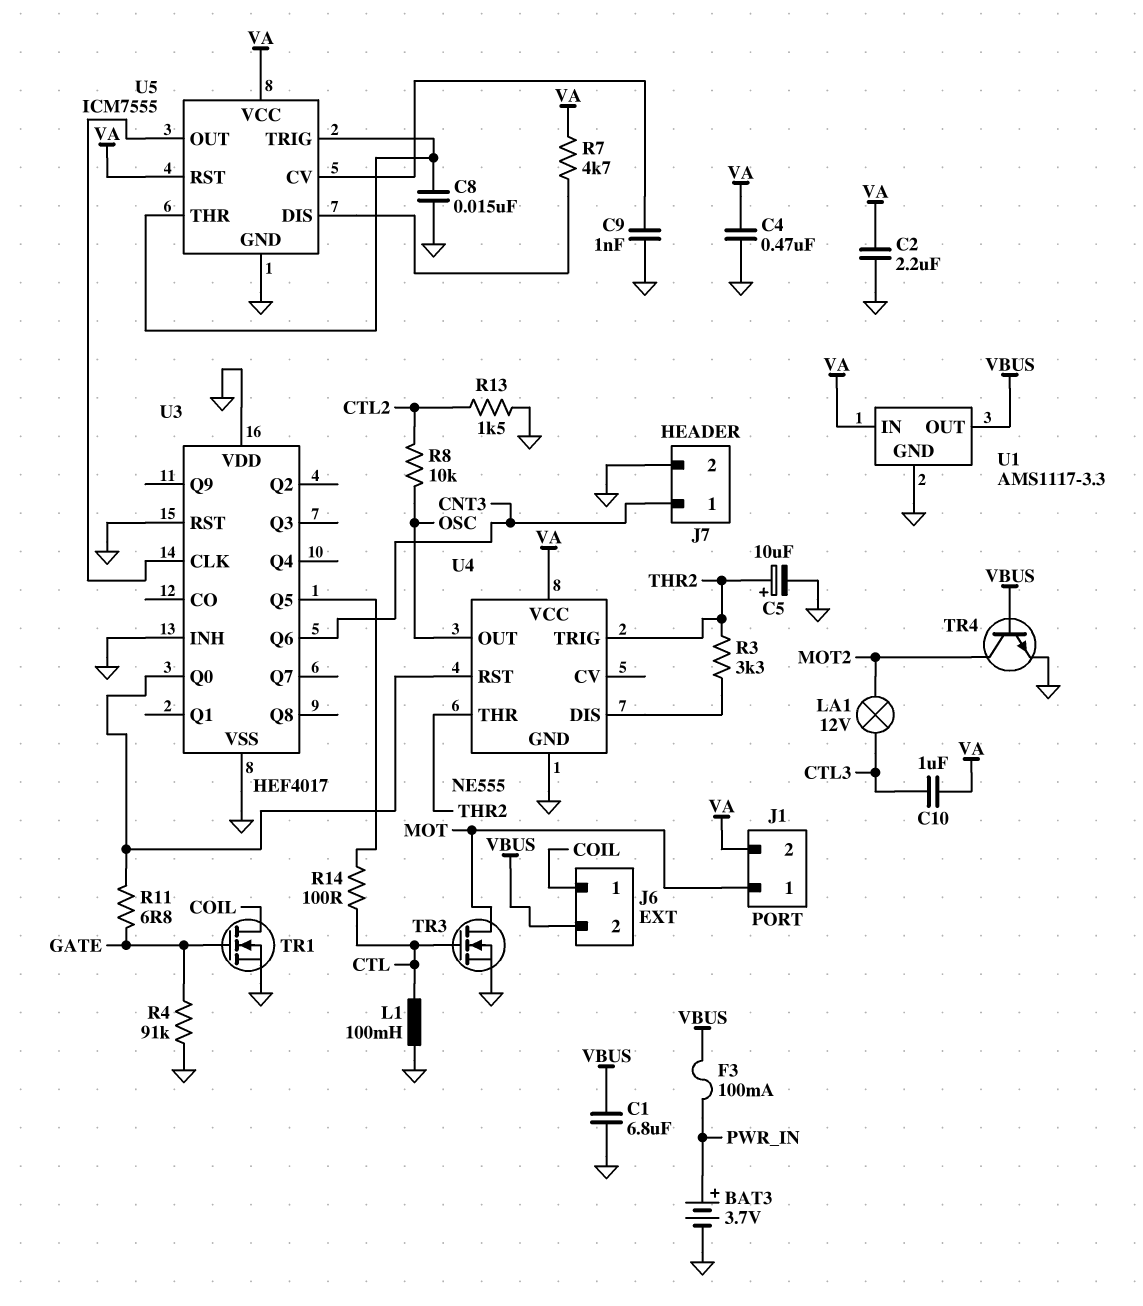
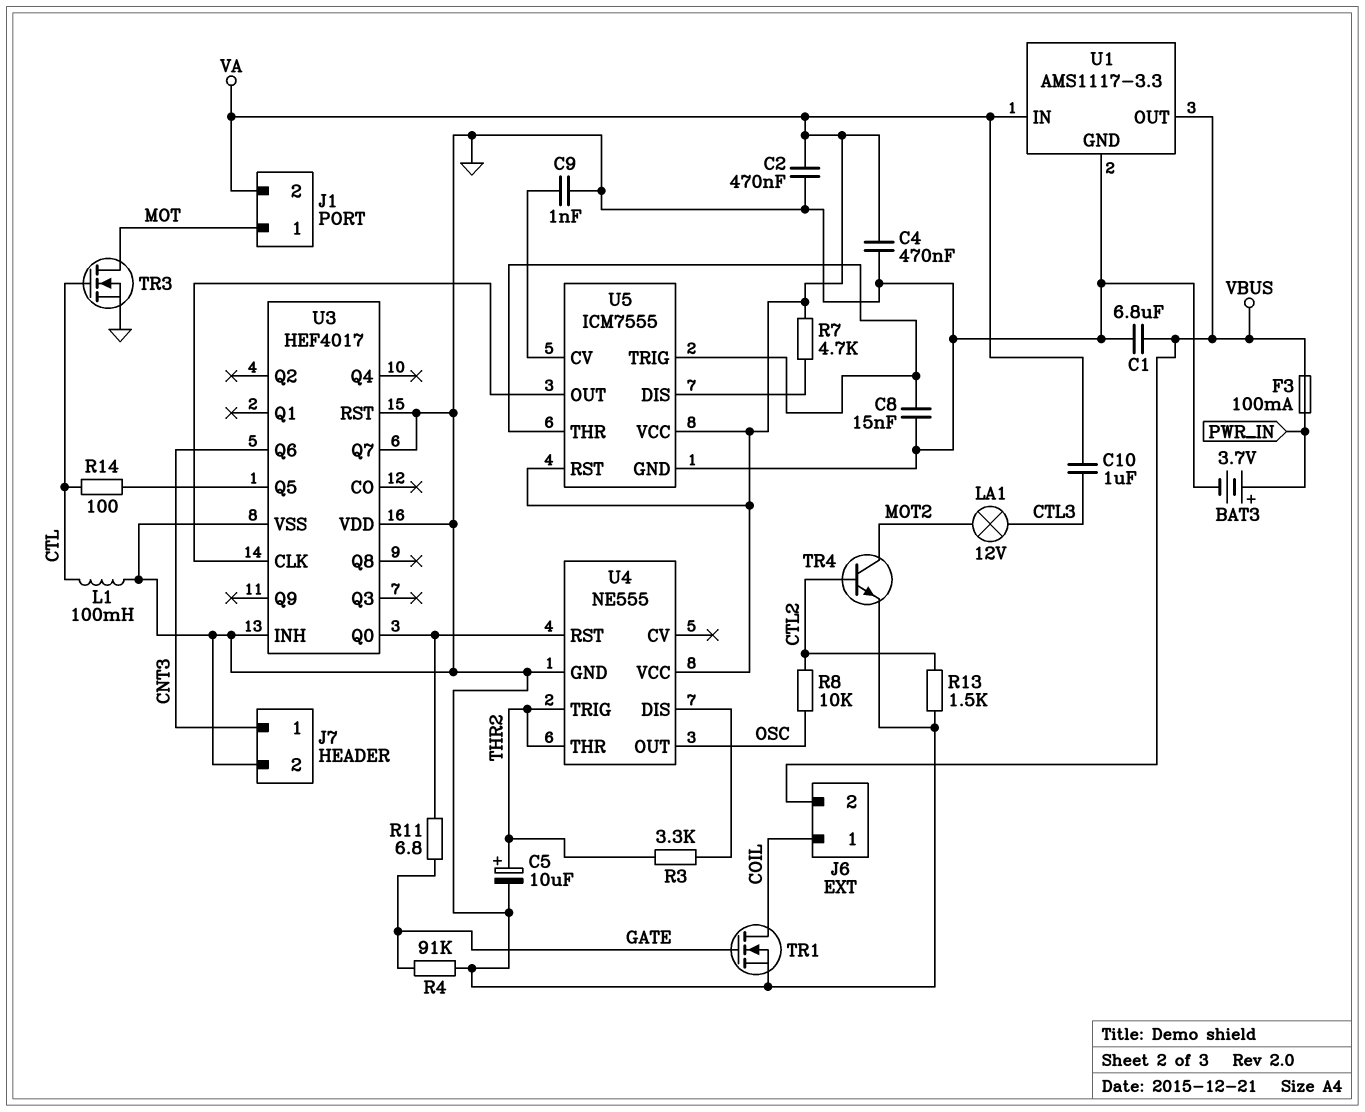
C2: 2.2uF (GND, VA) -> 470nF (GND, VA)
TR4: NPN (B VBUS, C MOT2, E GND) -> NPN (B CTL2, C MOT2, E GND)
U3 pin Q7: none -> GND

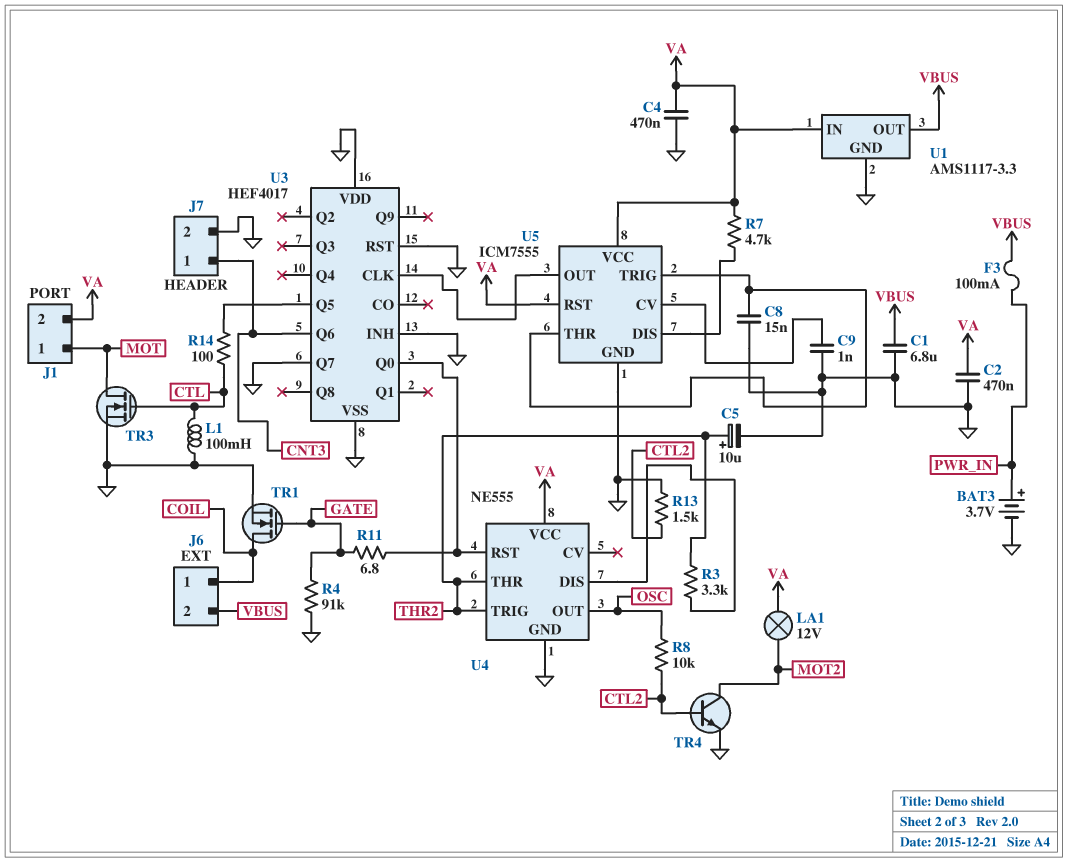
C10: 1uF (CTL3, VA) -> none
LA1: lamp 12V (CTL3, MOT2) -> lamp 12V (MOT2, VA)

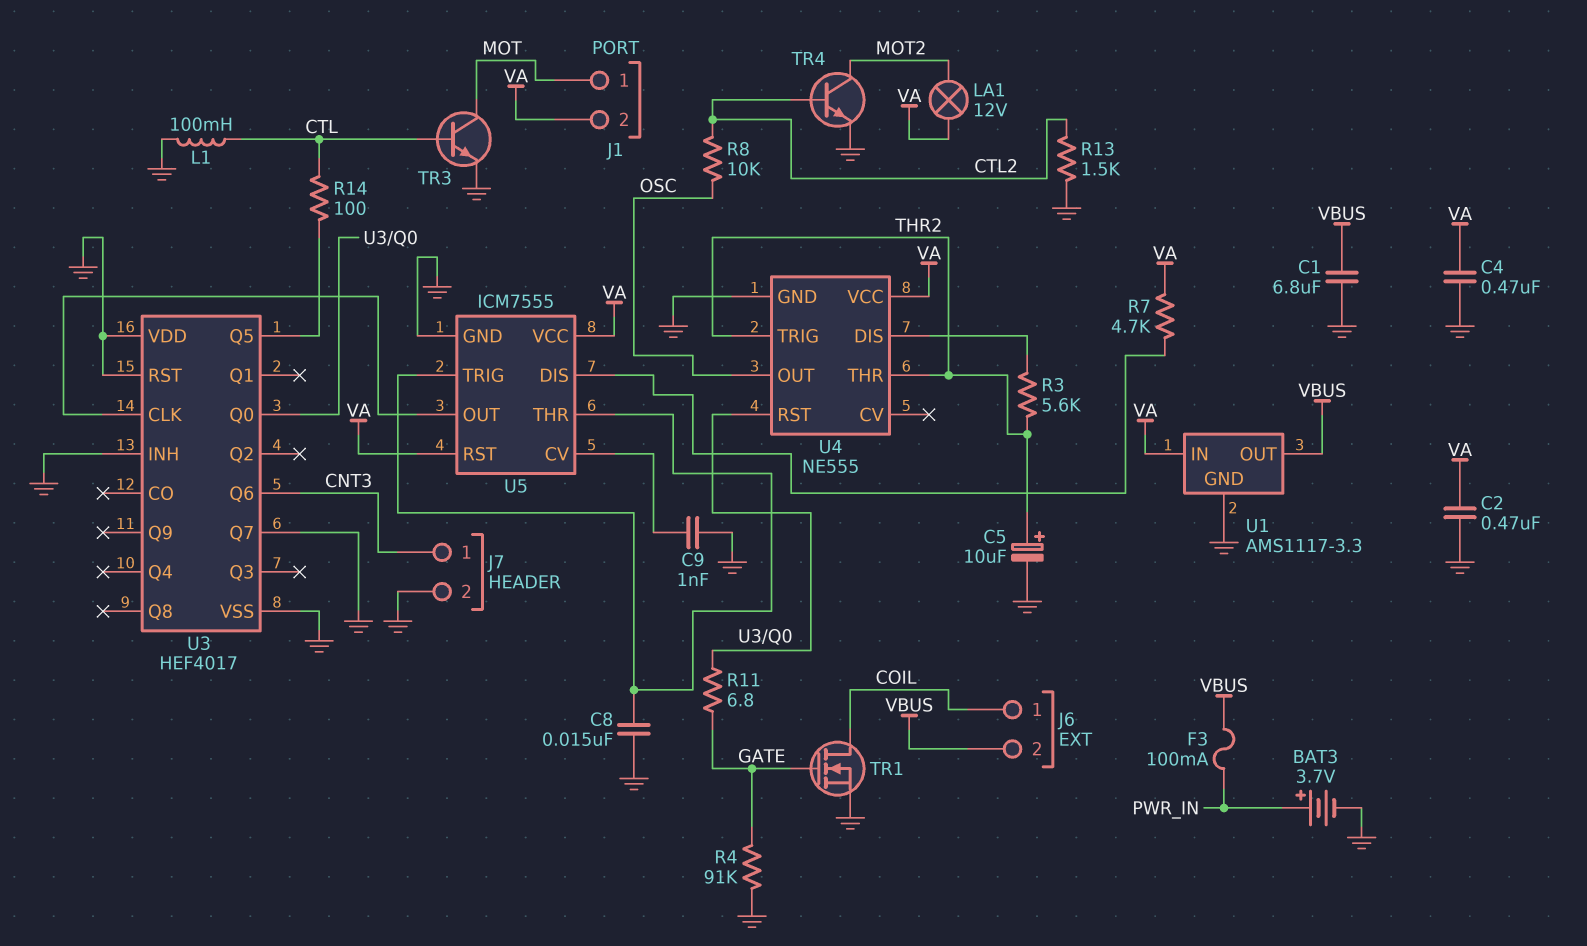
R3: 3.3k (THR2, U4/DIS) -> 5.6k (THR2, U4/DIS)
TR3: NMOS (G CTL, D MOT, S GND) -> NPN (B CTL, C MOT, E GND)

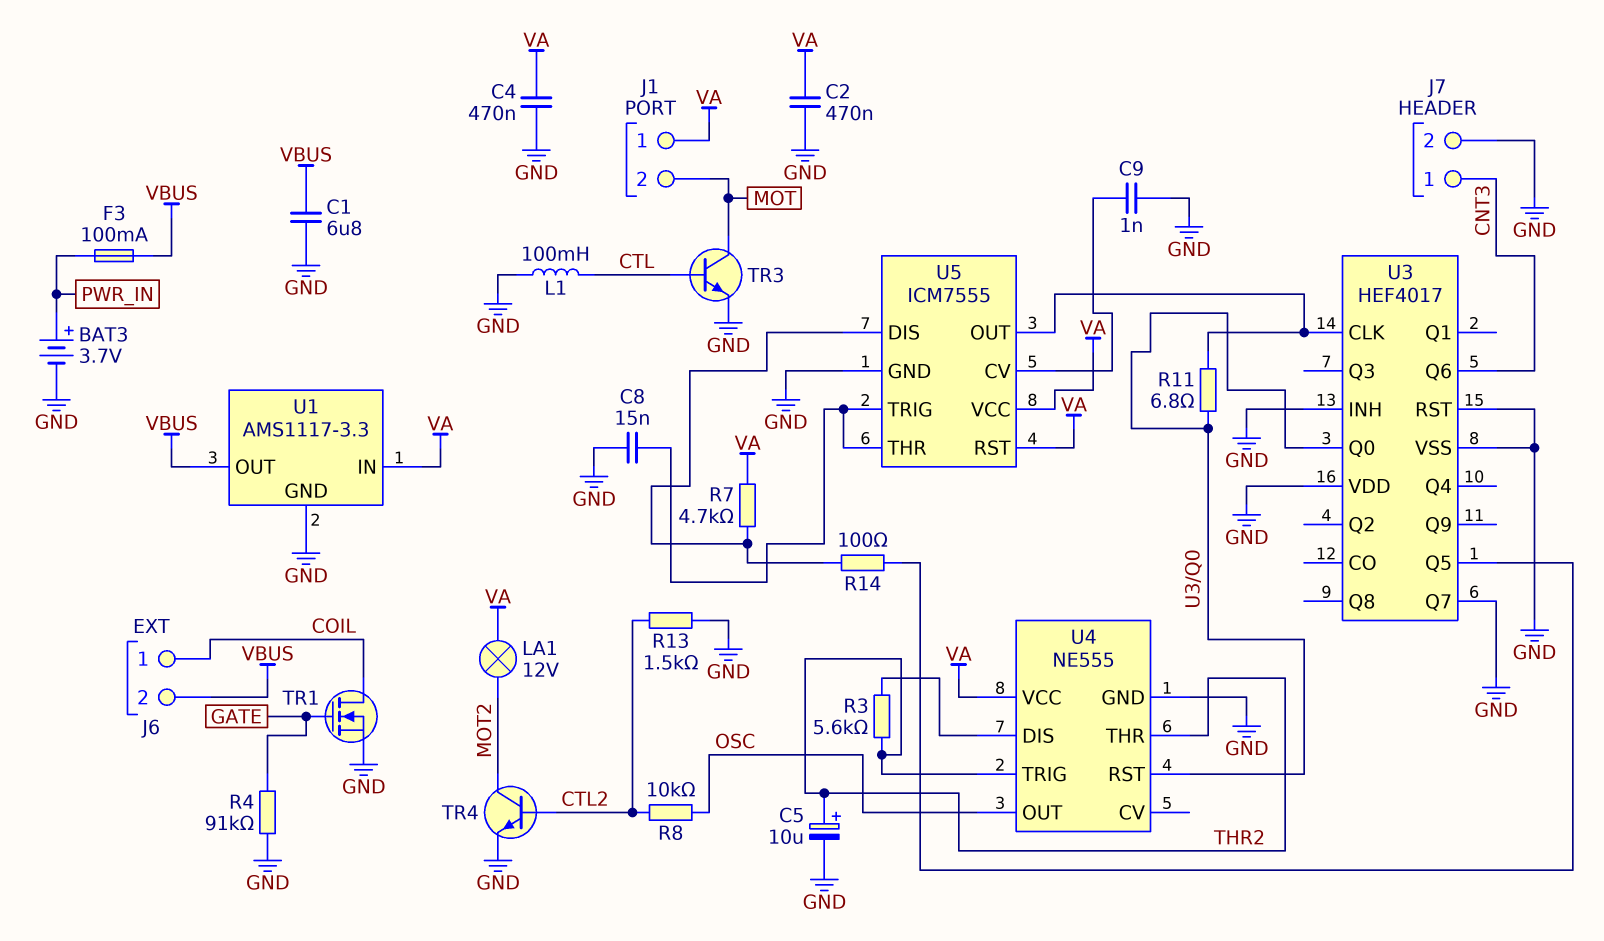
J1 pin 1: MOT -> VA
J1 pin 2: VA -> MOT
R11: 6.8 (GATE, U3/Q0) -> 6.8 (U3/CLK, U3/Q0)
R14: 100 (CTL, U3/Q5) -> 100 (U3/Q5, U5/DIS)

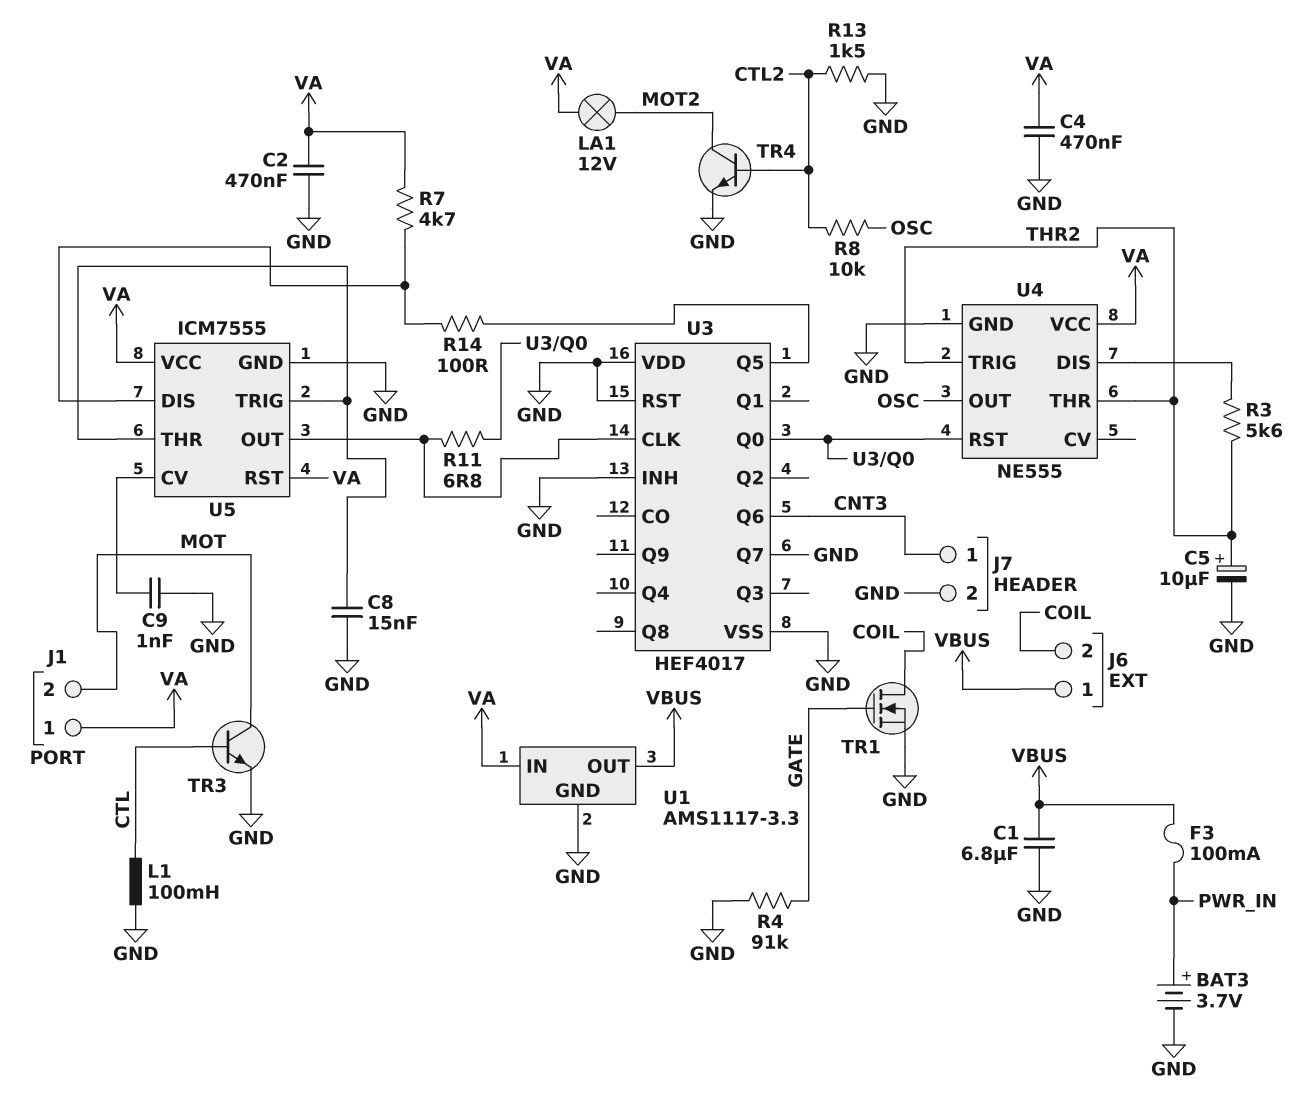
J6 pin 1: COIL -> VBUS
J6 pin 2: VBUS -> COIL

